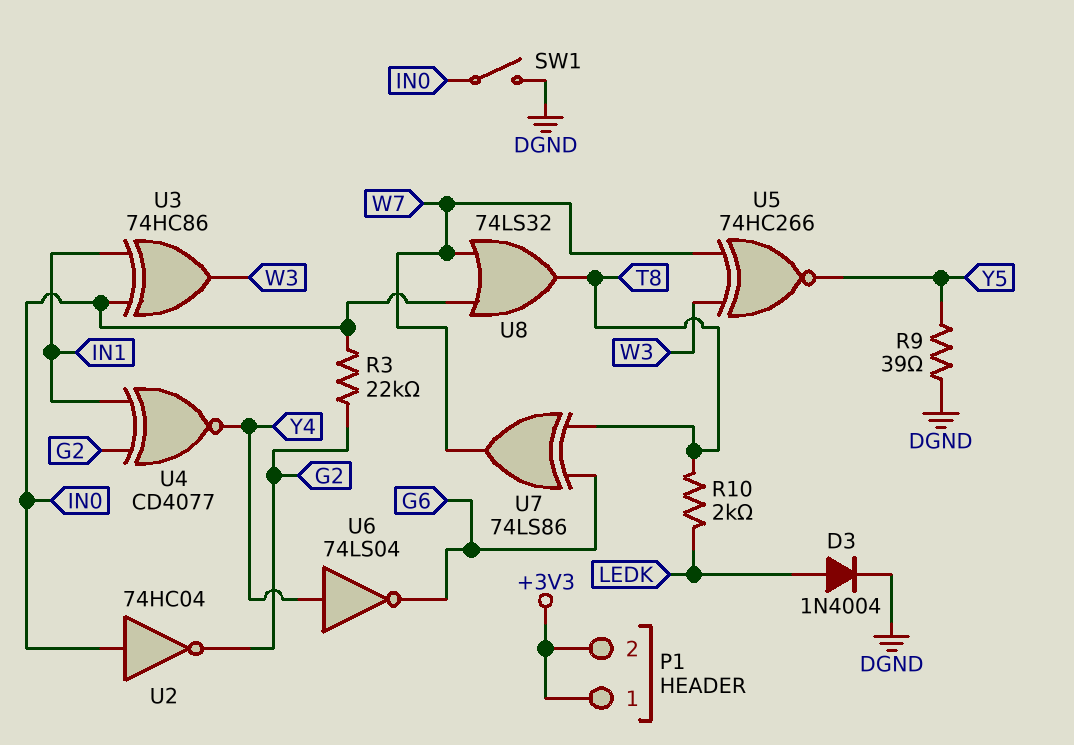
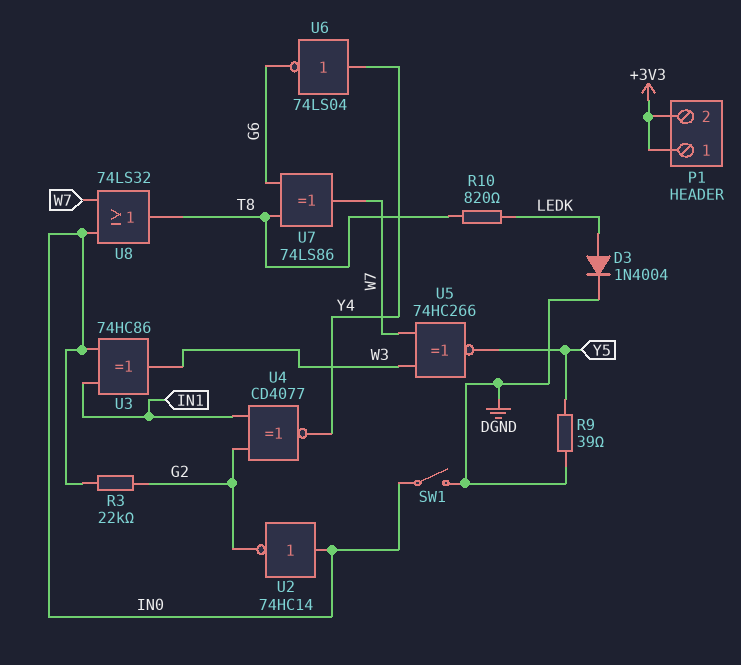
R10: 2k (LEDK, T8) -> 820 (LEDK, T8)
U2: NOT 74HC04 (in IN0, out G2) -> NOT 74HC14 (in IN0, out G2)

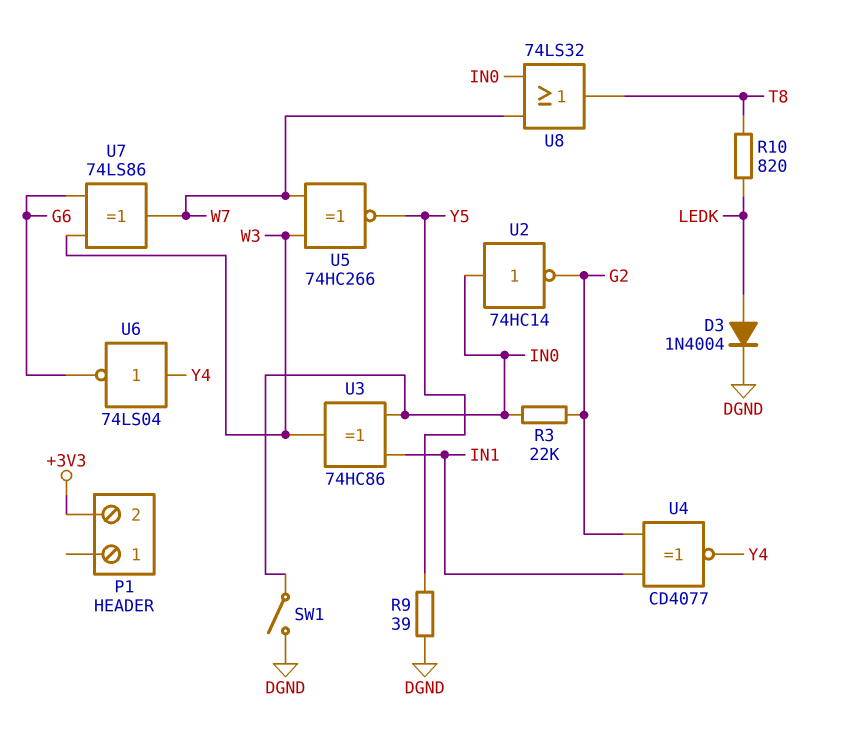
P1 pin 1: +3V3 -> none
U7: XOR 74LS86 (in G6, in T8, out W7) -> XOR 74LS86 (in G6, in W3, out W7)

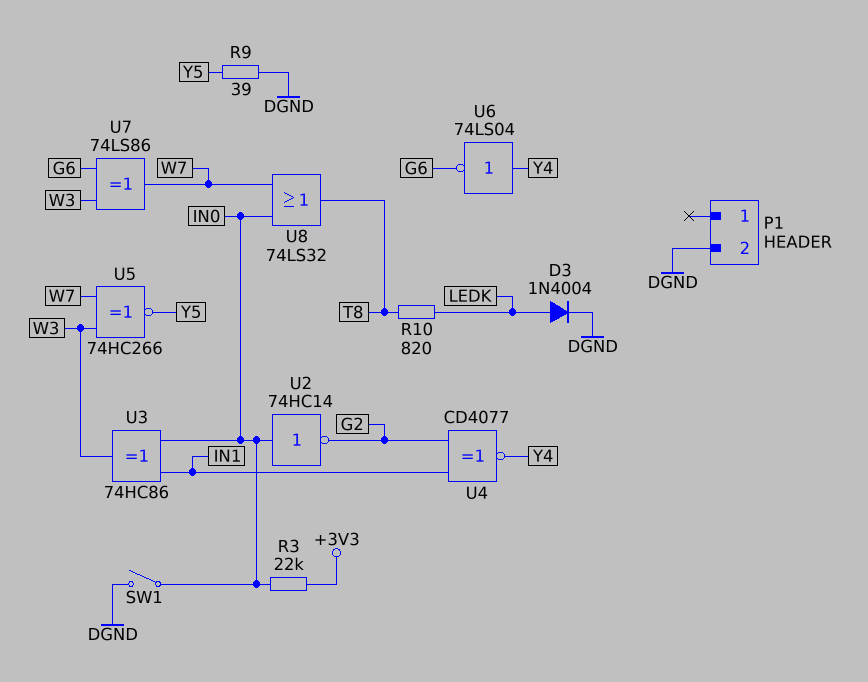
P1 pin 2: +3V3 -> DGND
R3: 22k (G2, IN0) -> 22k (+3V3, IN0)

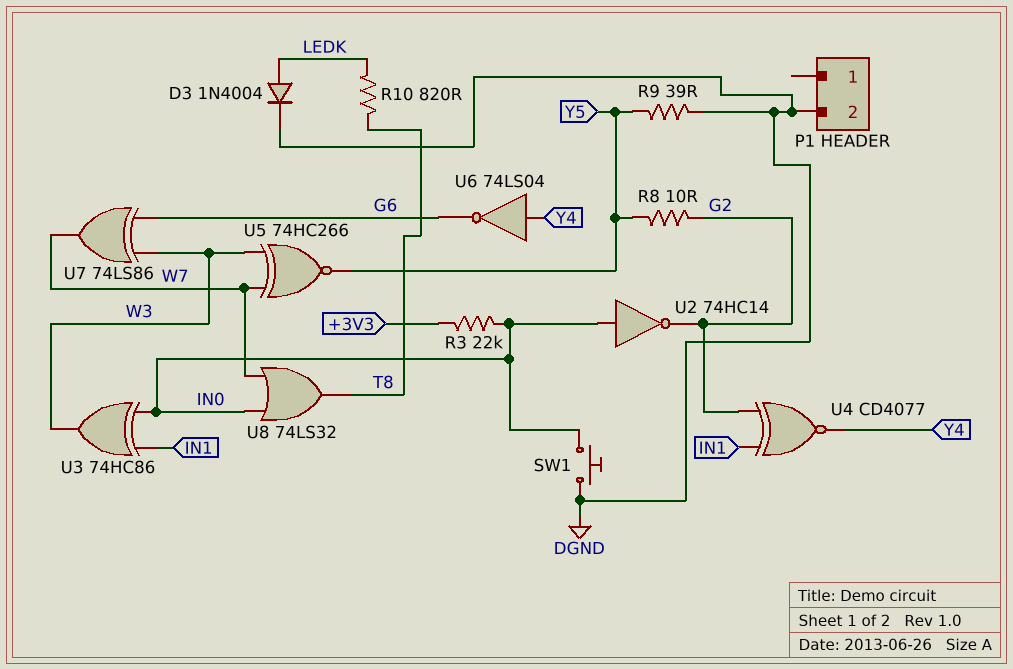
R8: none -> 10 (G2, Y5)
SW1: switch (DGND, IN0) -> button (DGND, IN0)

